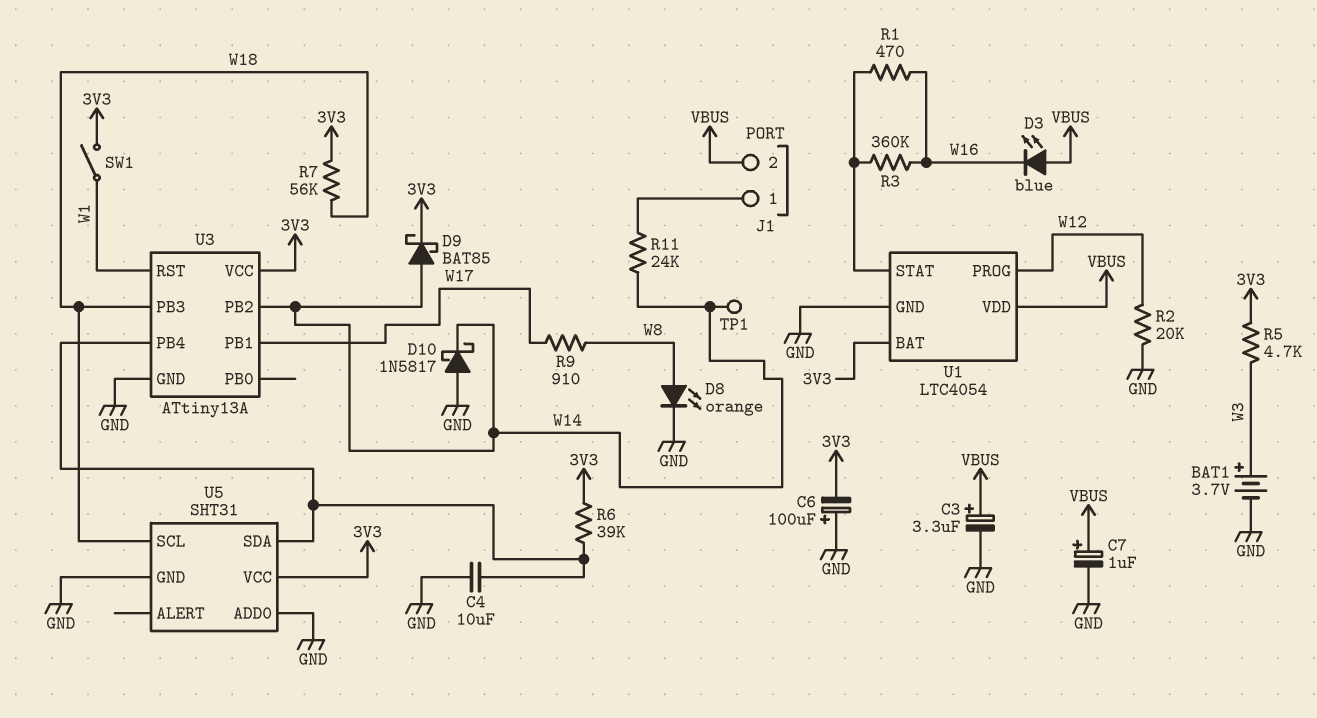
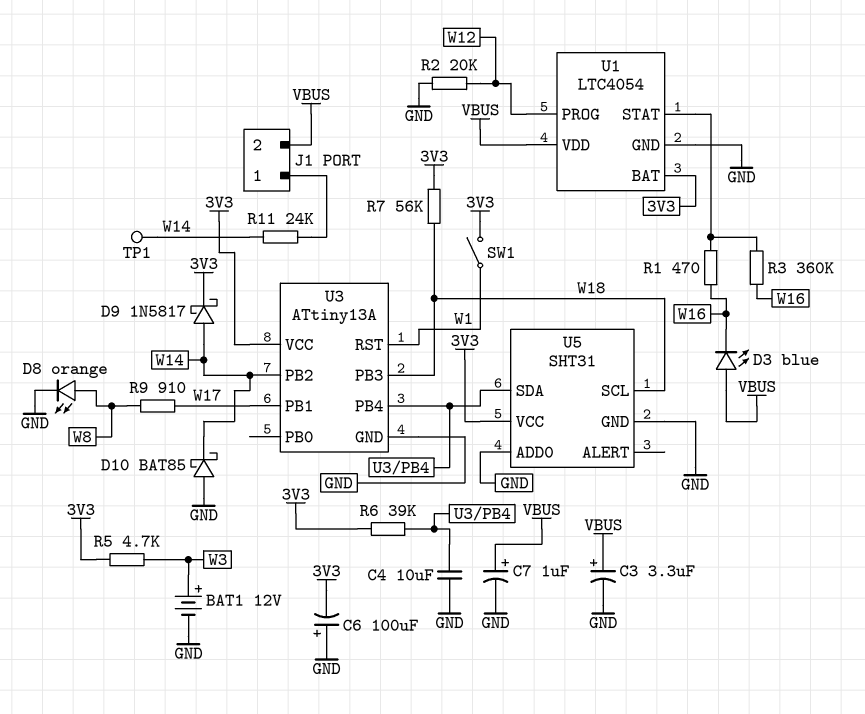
BAT1: 3.7V (plus W3, minus GND) -> 12V (plus W3, minus GND)
D9: schottky BAT85 (A W14, K 3V3) -> schottky 1N5817 (A W14, K 3V3)
D10: schottky 1N5817 (A GND, K W14) -> schottky BAT85 (A GND, K W14)

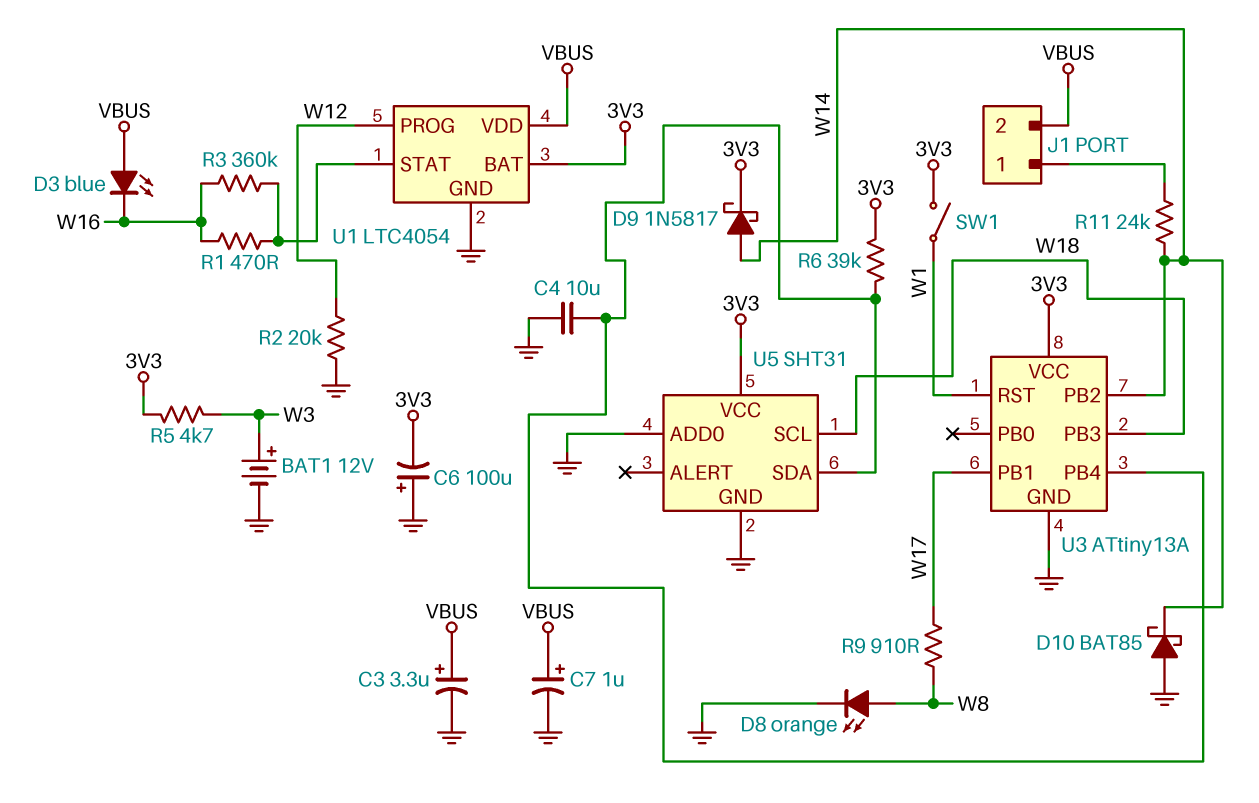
R7: 56k (3V3, W18) -> none
TP1: test point (W14) -> none

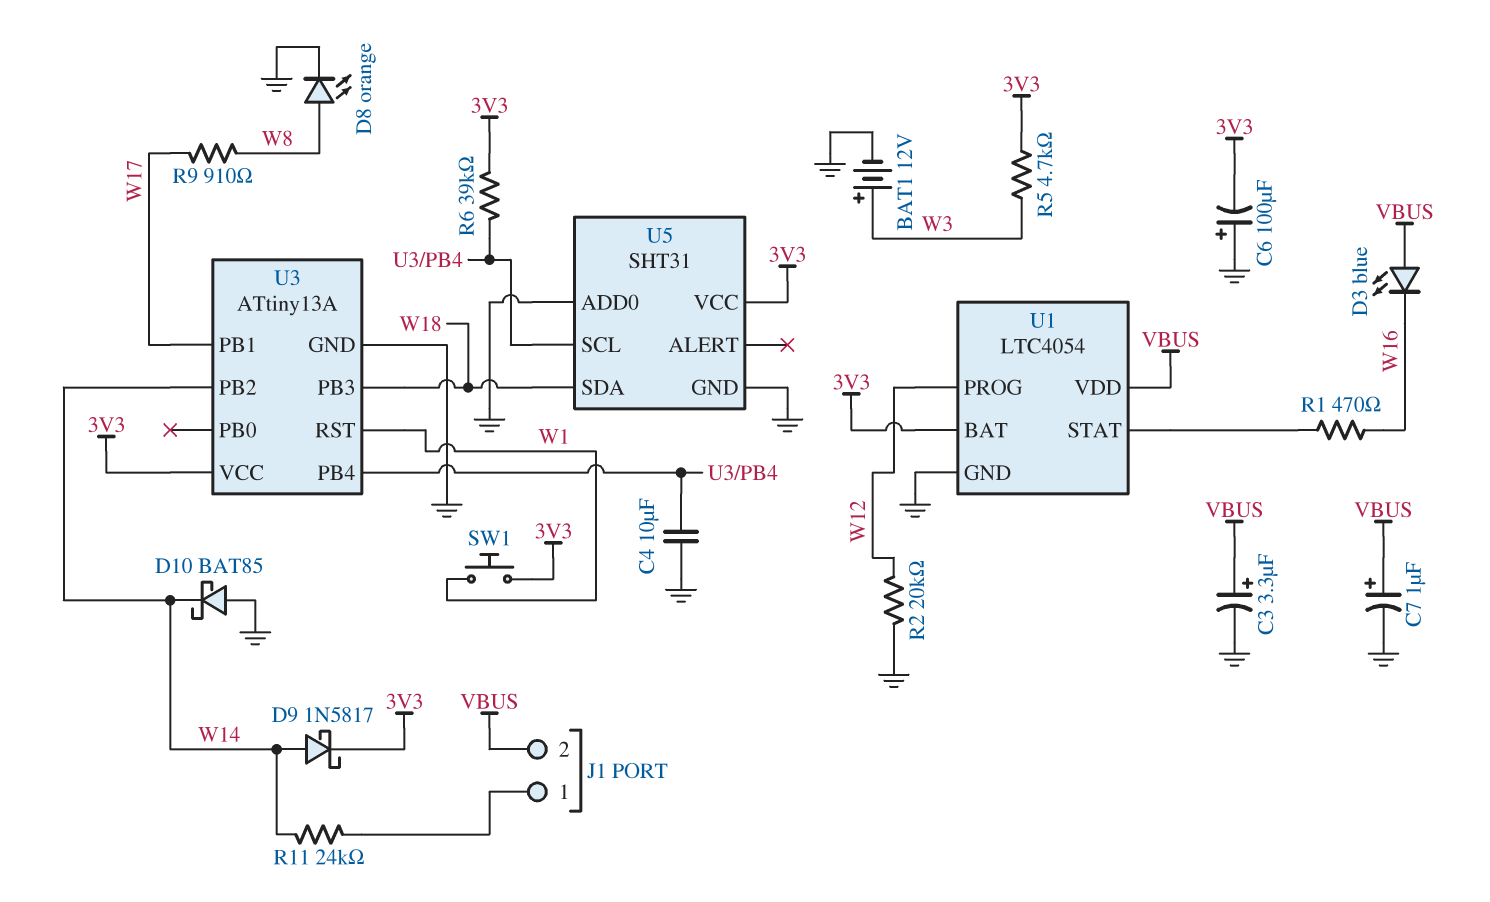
R3: 360k (U1/STAT, W16) -> none
SW1: switch (3V3, W1) -> button (3V3, W1)
U5 pin SCL: W18 -> U3/PB4
U5 pin SDA: U3/PB4 -> W18

